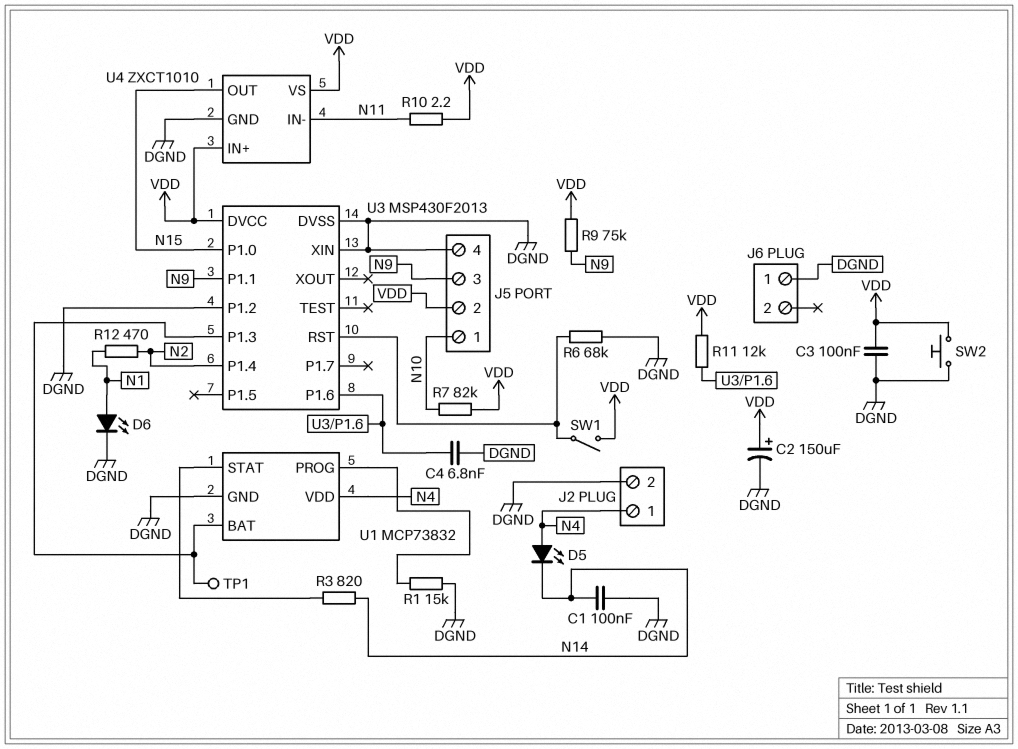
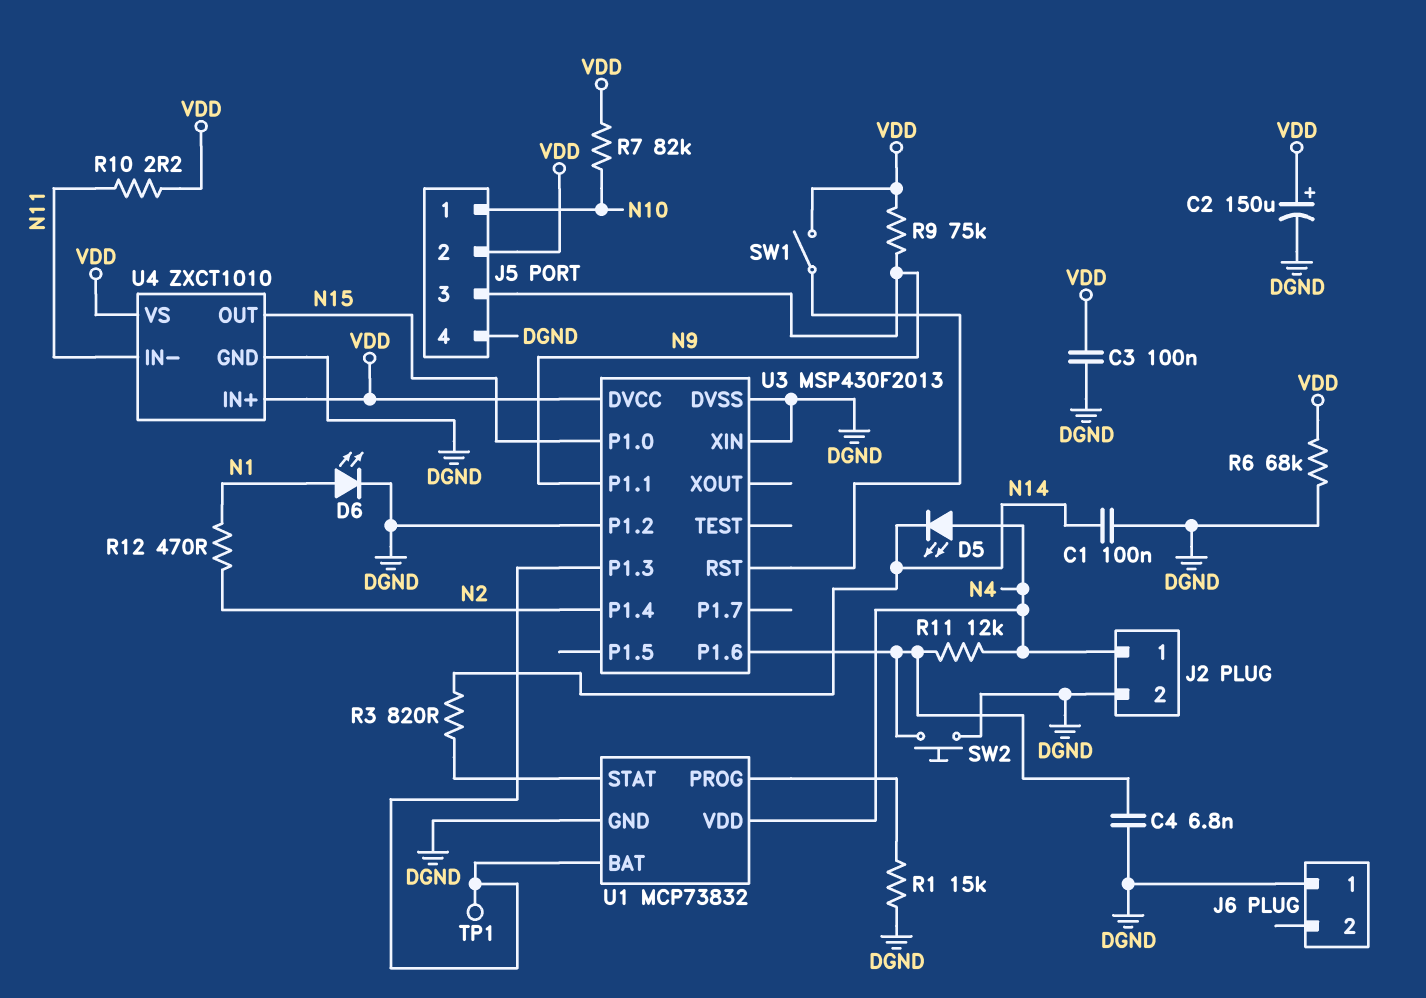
R6: 68k (DGND, U3/RST) -> 68k (DGND, VDD)
R11: 12k (U3/P1.6, VDD) -> 12k (N4, U3/P1.6)
SW2: button (DGND, VDD) -> button (DGND, U3/P1.6)

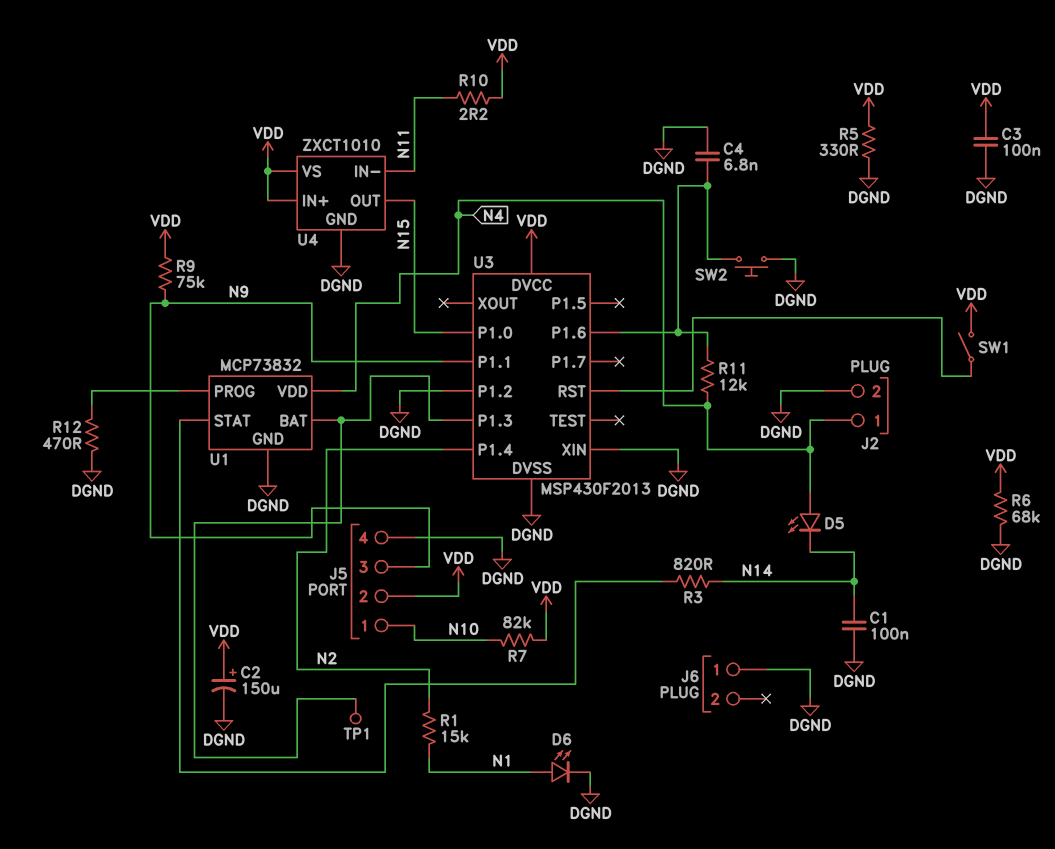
R1: 15k (DGND, U1/PROG) -> 15k (N1, N2)
R5: none -> 330 (DGND, VDD)
R12: 470 (N1, N2) -> 470 (DGND, U1/PROG)

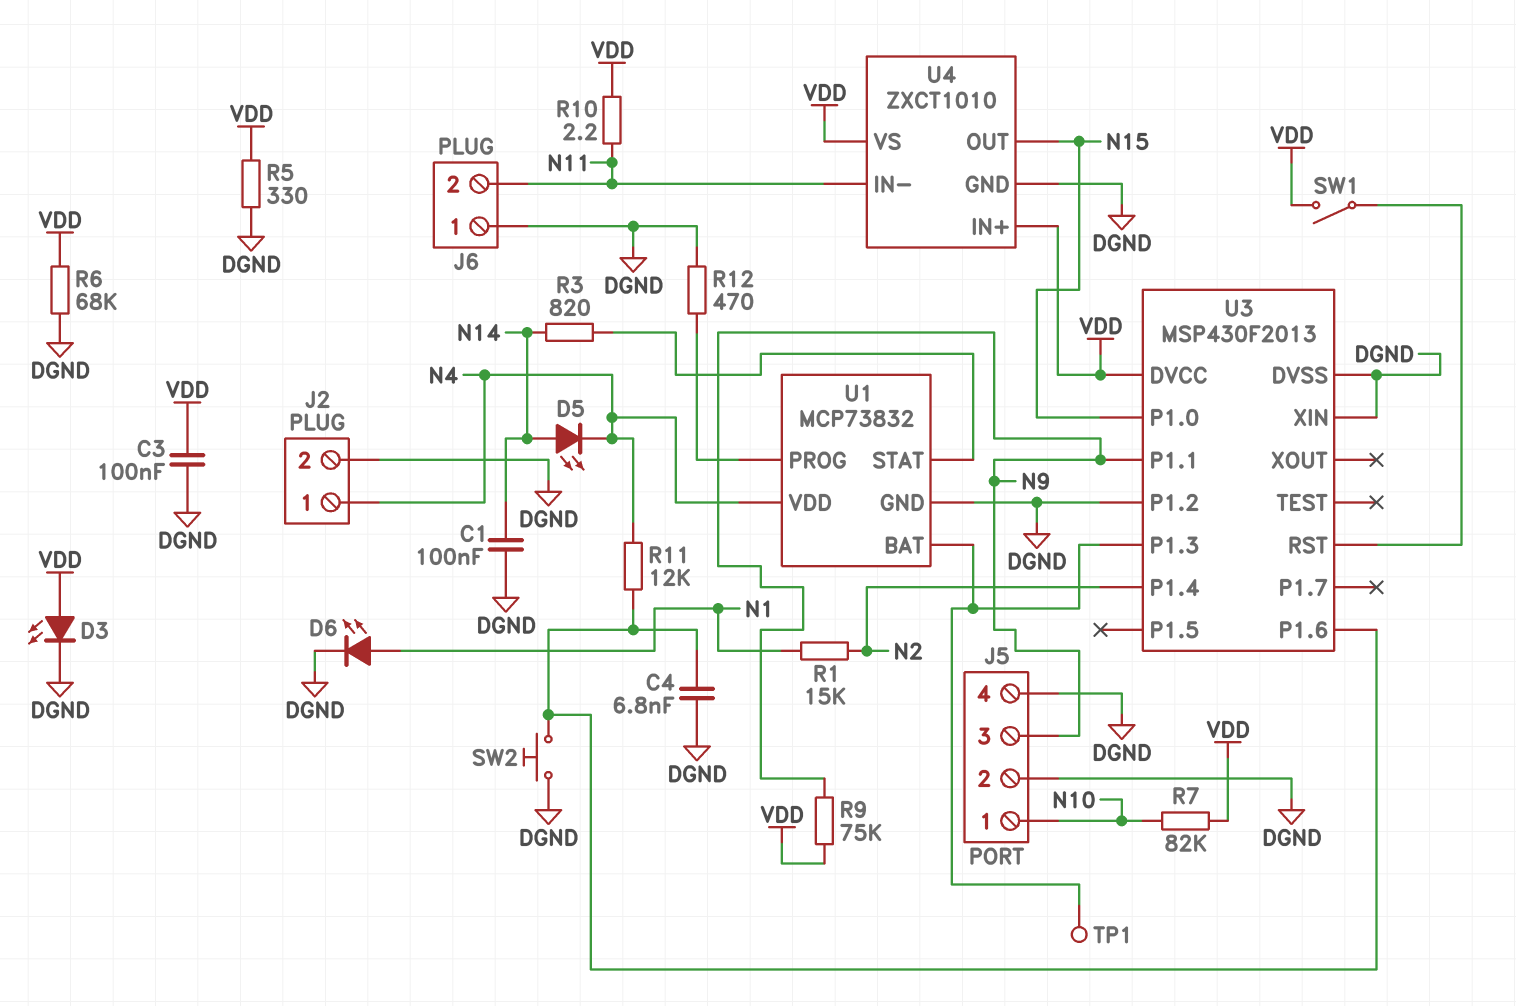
C2: 150uF (plus VDD, minus DGND) -> none
D3: none -> LED (A VDD, K DGND)
D5: LED (A N4, K N14) -> LED (A N14, K N4)
J5 pin 2: VDD -> DGND
J6 pin 2: none -> N11

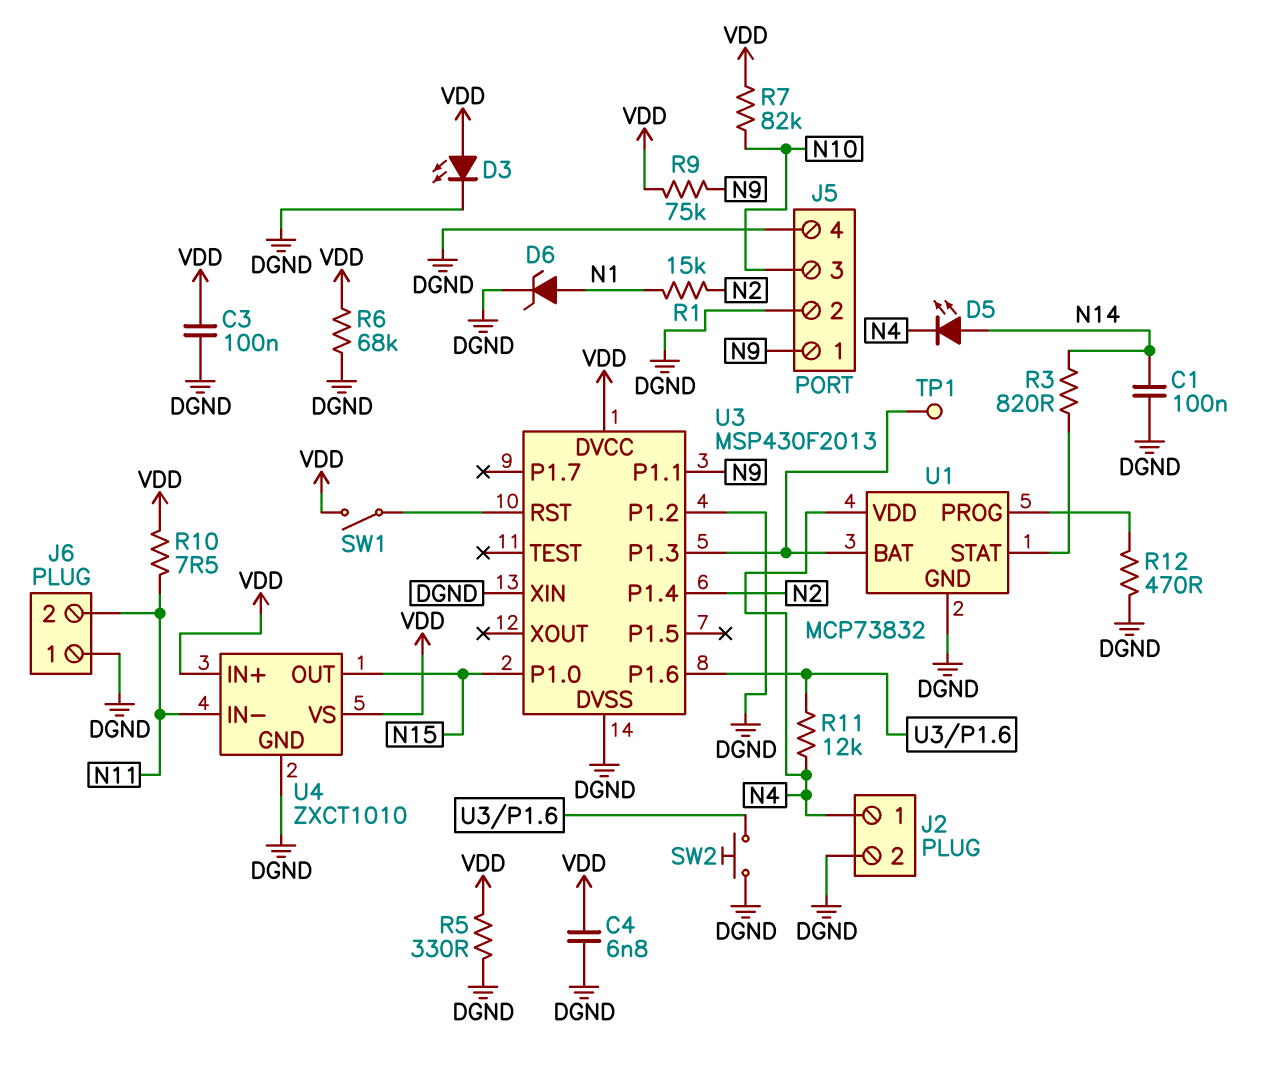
C4: 6.8nF (DGND, U3/P1.6) -> 6.8nF (DGND, VDD)
D6: LED (A N1, K DGND) -> zener (A N1, K DGND)
J5 pin 1: N10 -> N9
J5 pin 3: N9 -> N10
R10: 2.2 (N11, VDD) -> 7.5 (N11, VDD)

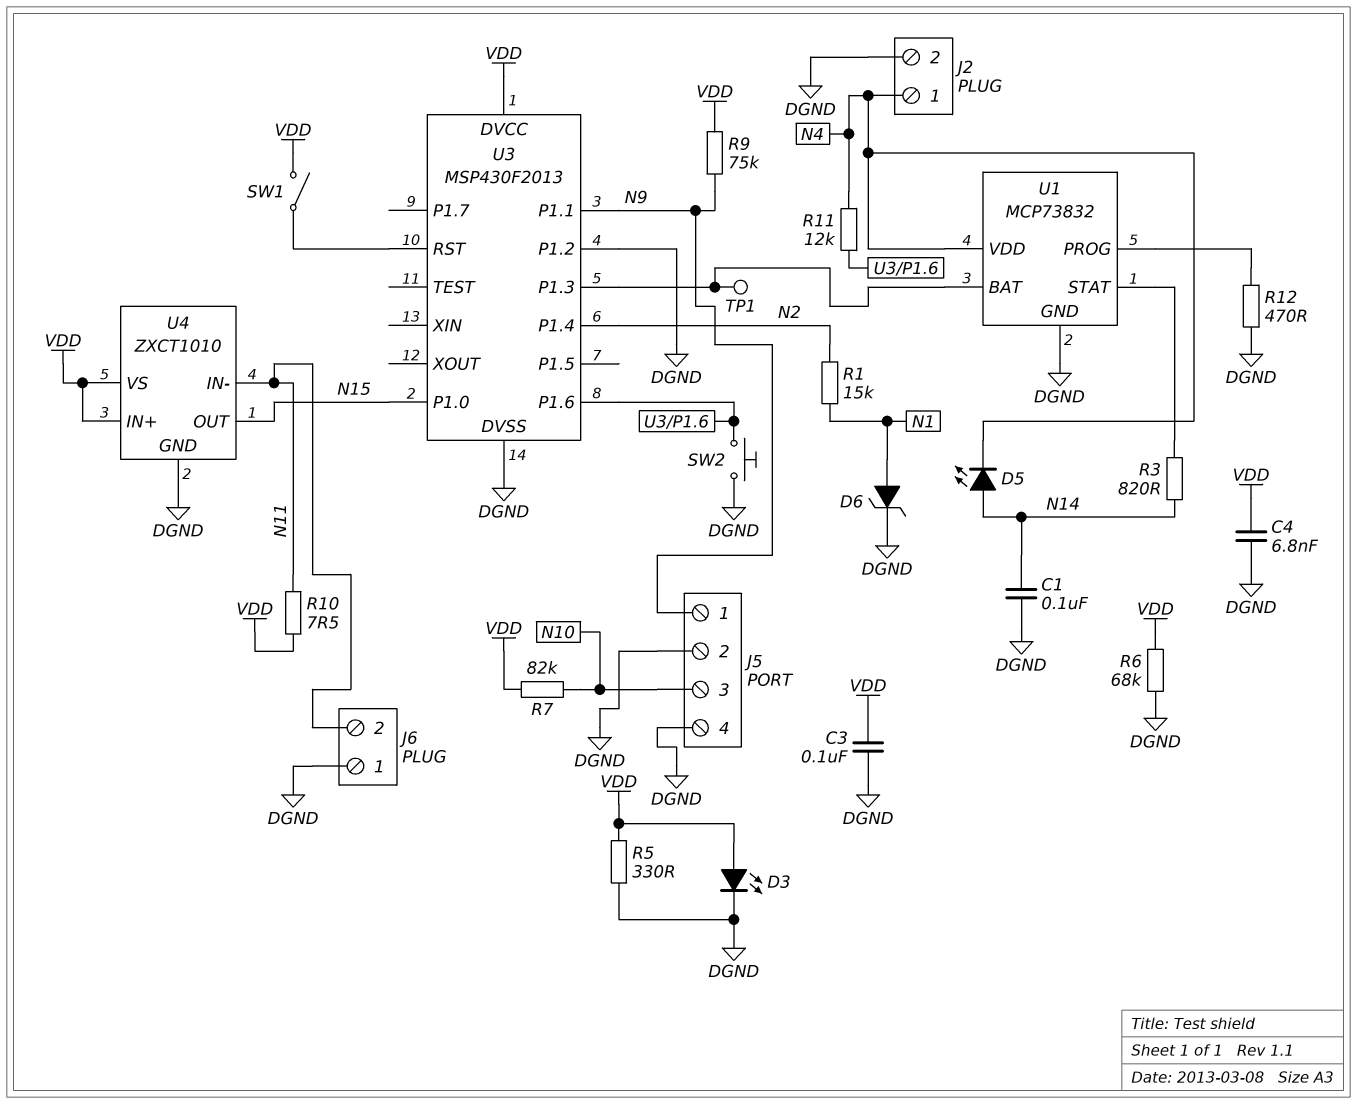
U3 pin XIN: DGND -> none

